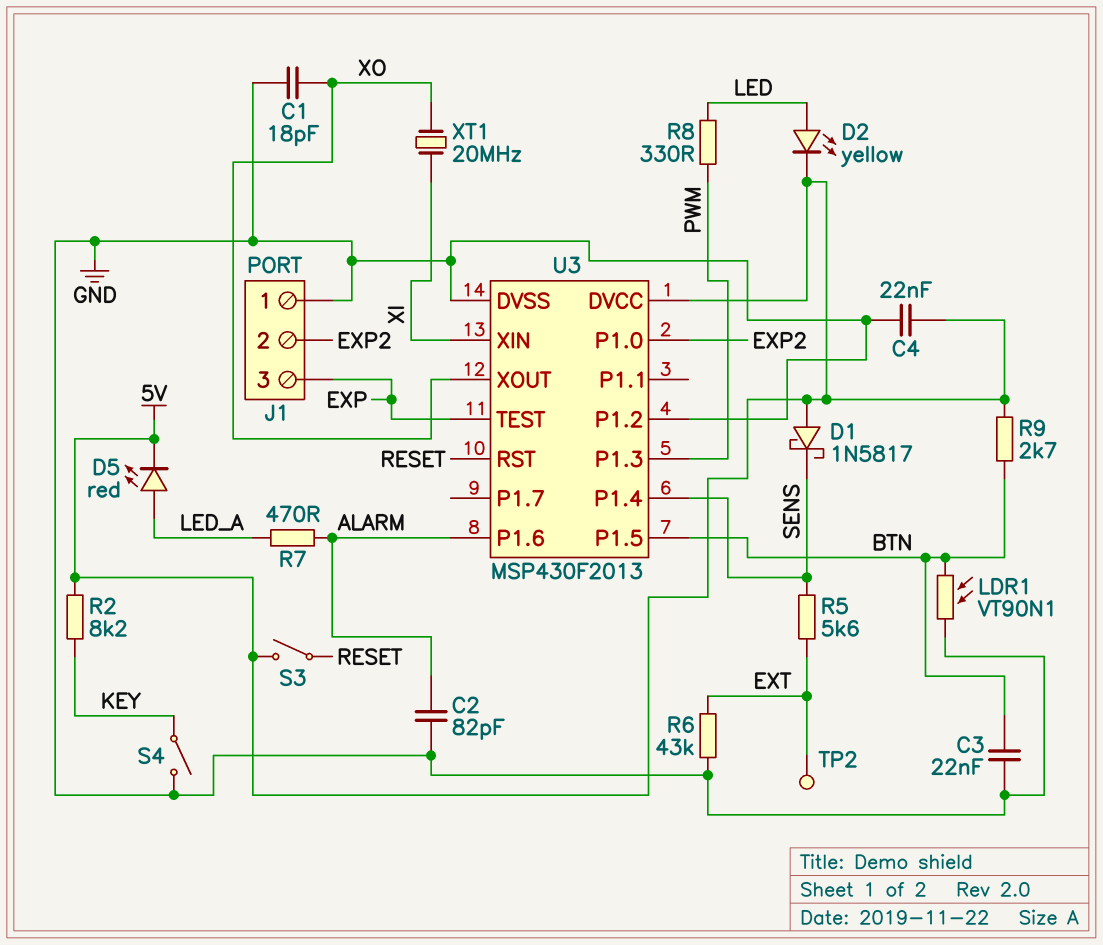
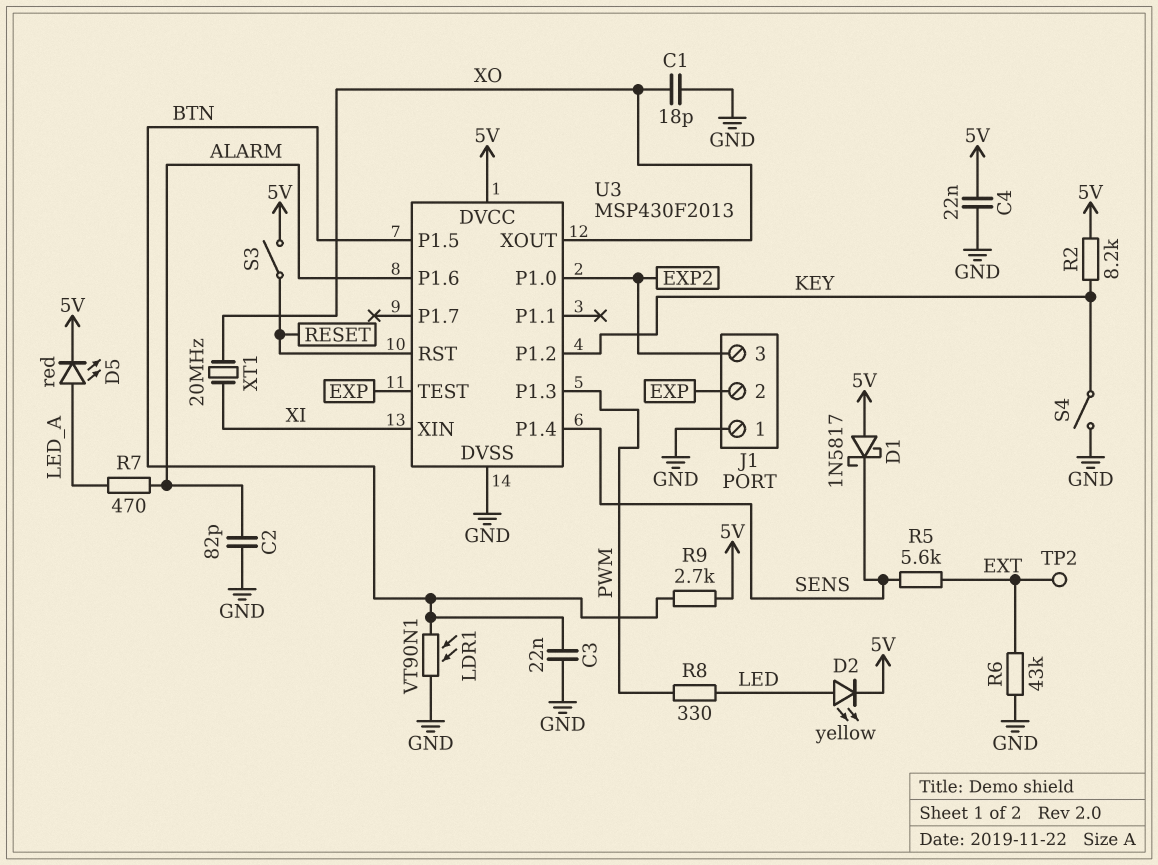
J1 pin 2: EXP2 -> EXP
J1 pin 3: EXP -> EXP2
U3 pin P1.2: GND -> KEY

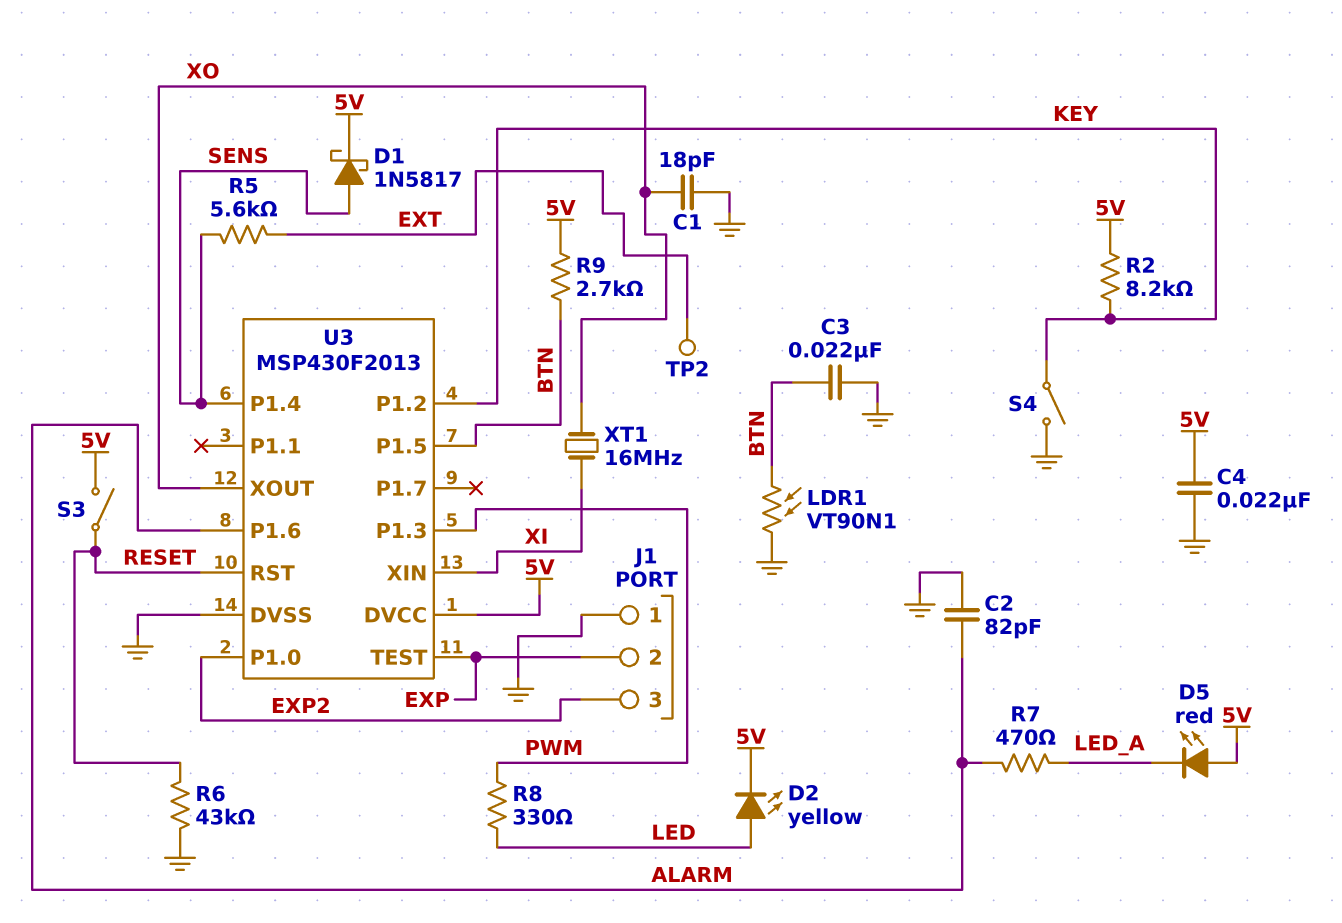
D1: schottky 1N5817 (A 5V, K SENS) -> schottky 1N5817 (A SENS, K 5V)
D5: LED red (A LED_A, K 5V) -> LED red (A 5V, K LED_A)
R6: 43k (EXT, GND) -> 43k (GND, RESET)
XT1: 20MHz (XI, XO) -> 16MHz (XI, XO)

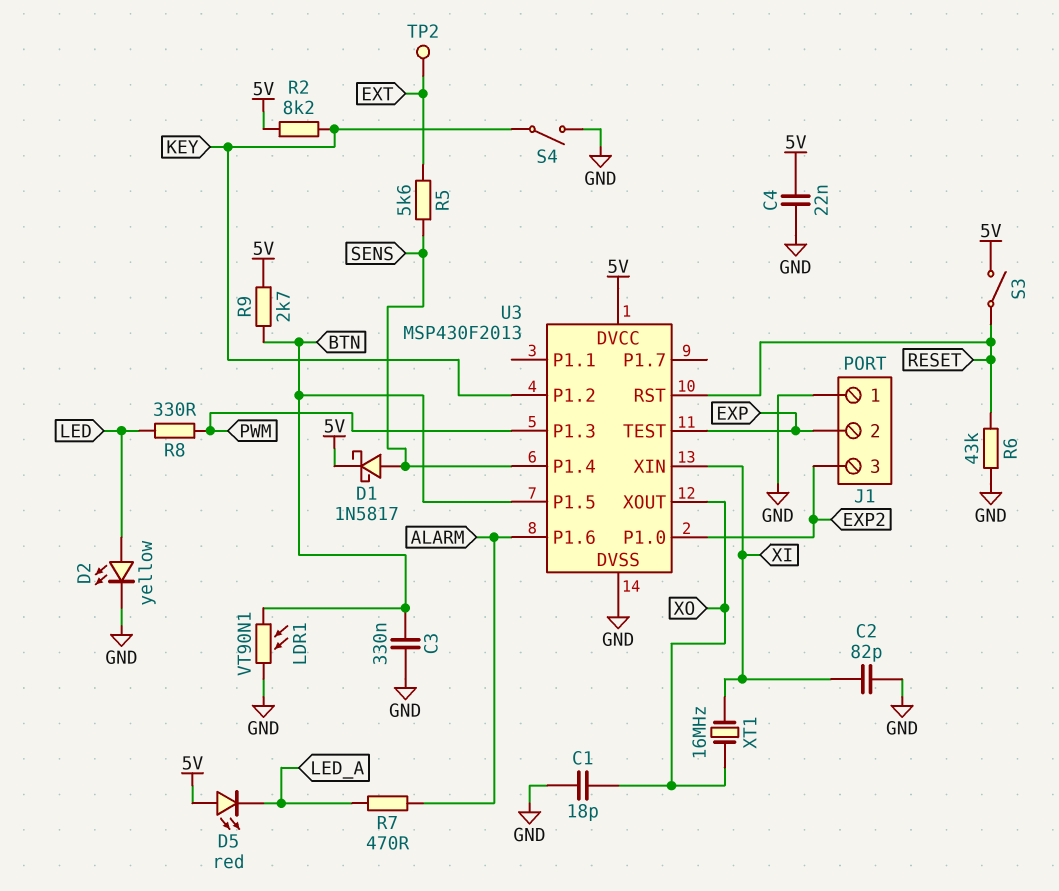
C2: 82pF (ALARM, GND) -> 82pF (GND, XI)
C3: 22nF (BTN, GND) -> 330nF (BTN, GND)
D2: LED yellow (A LED, K 5V) -> LED yellow (A LED, K GND)

